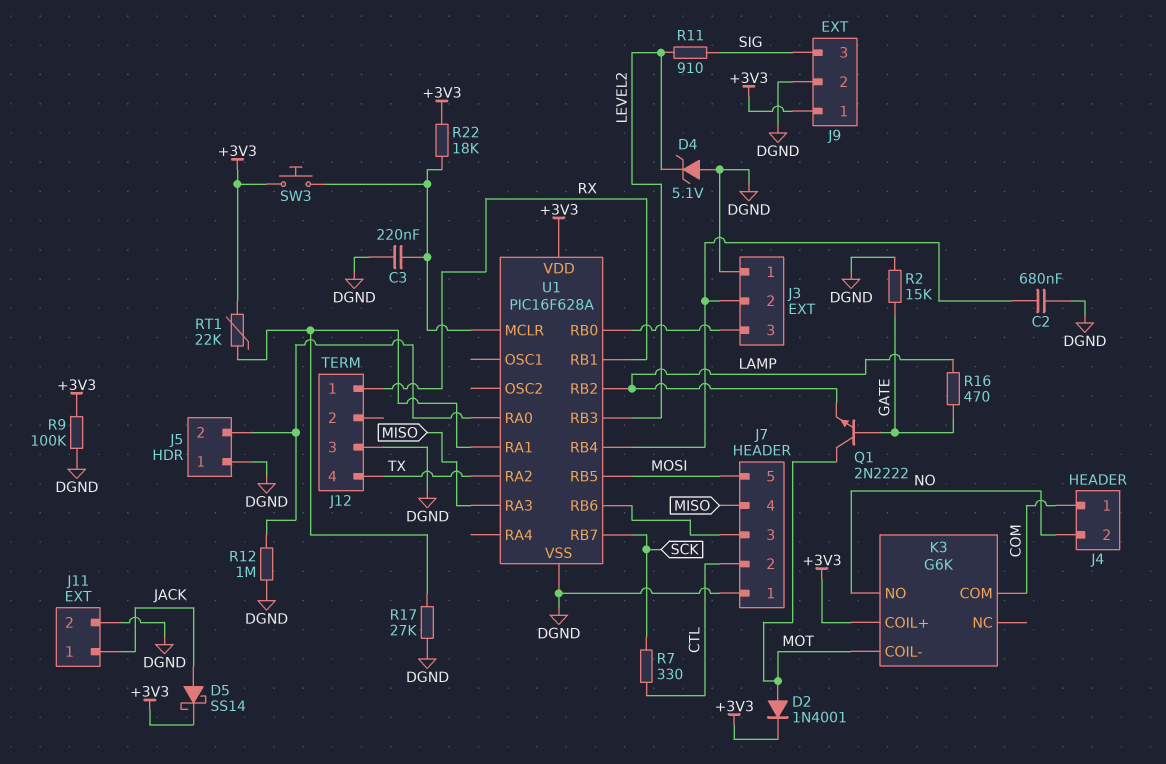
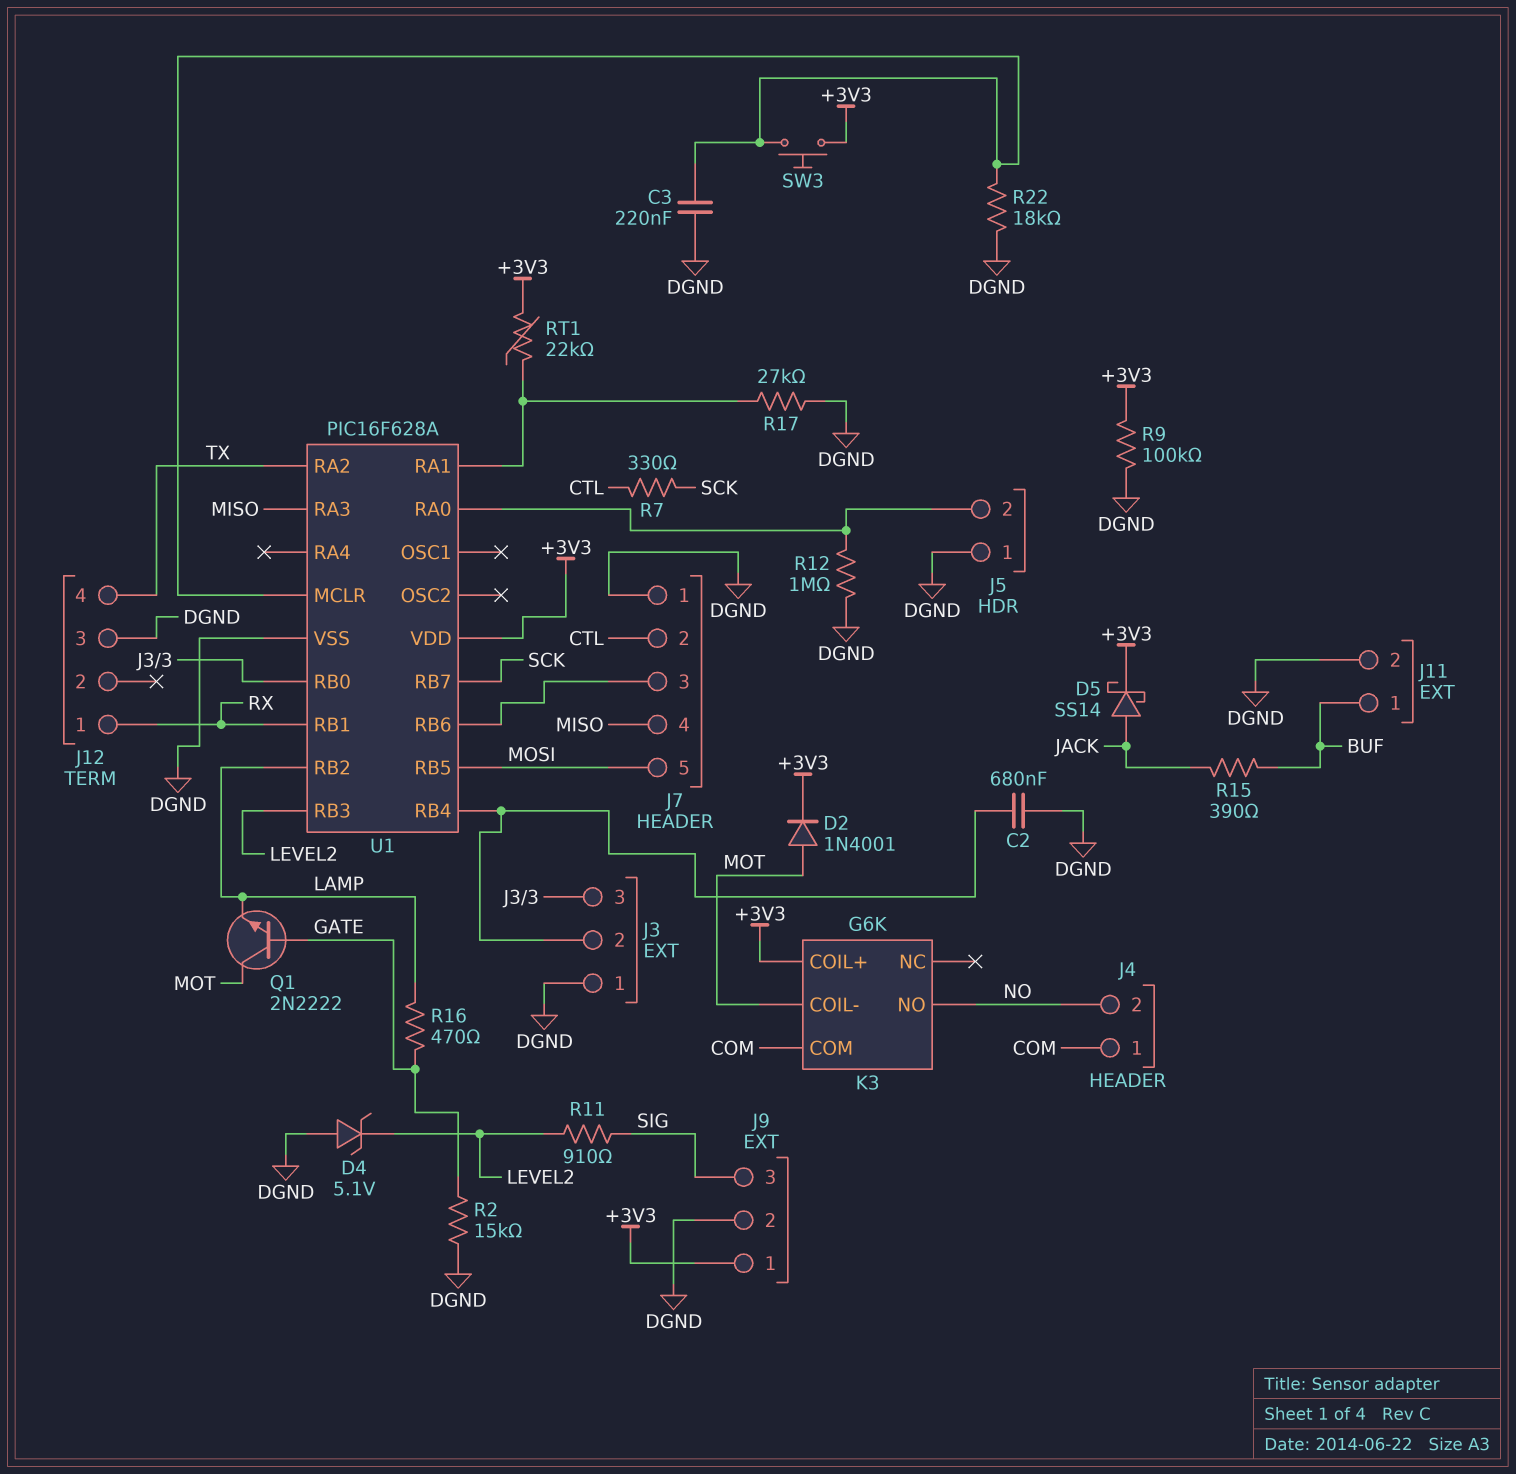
J11 pin 1: JACK -> BUF
R15: none -> 390 (BUF, JACK)
R22: 18k (+3V3, U1/MCLR) -> 18k (DGND, U1/MCLR)

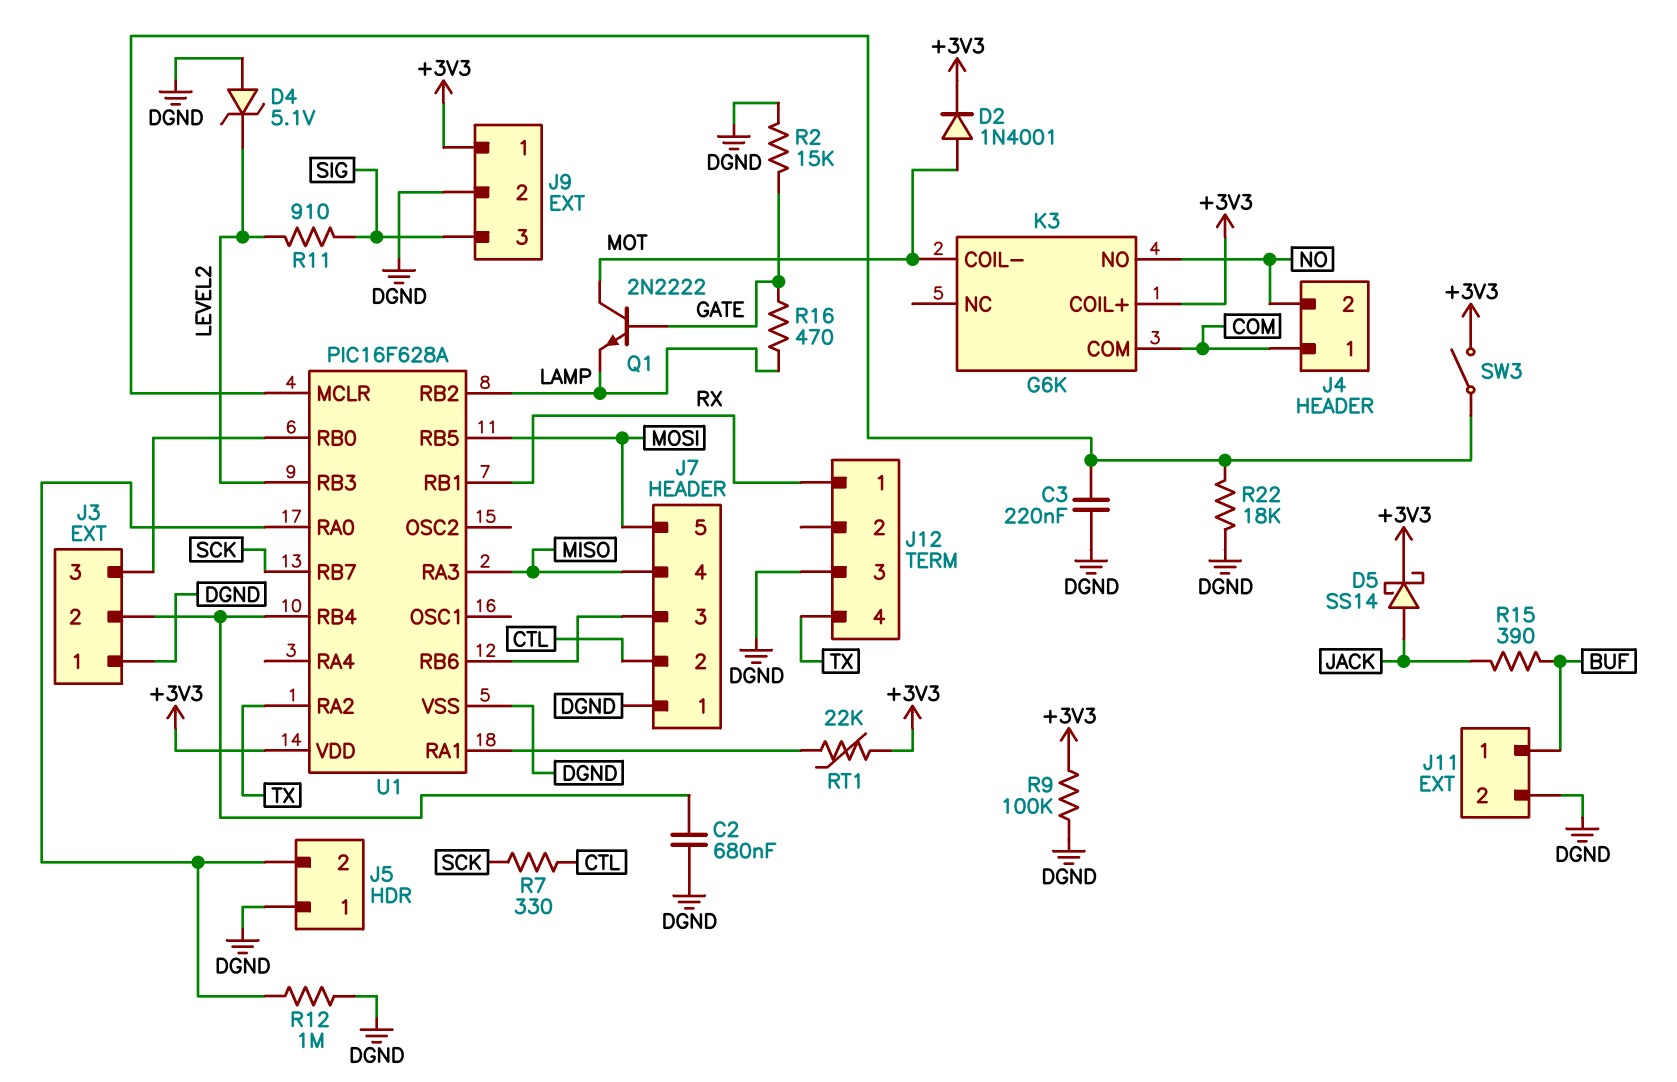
R17: 27k (DGND, U1/RA1) -> none
SW3: button (+3V3, U1/MCLR) -> switch (+3V3, U1/MCLR)

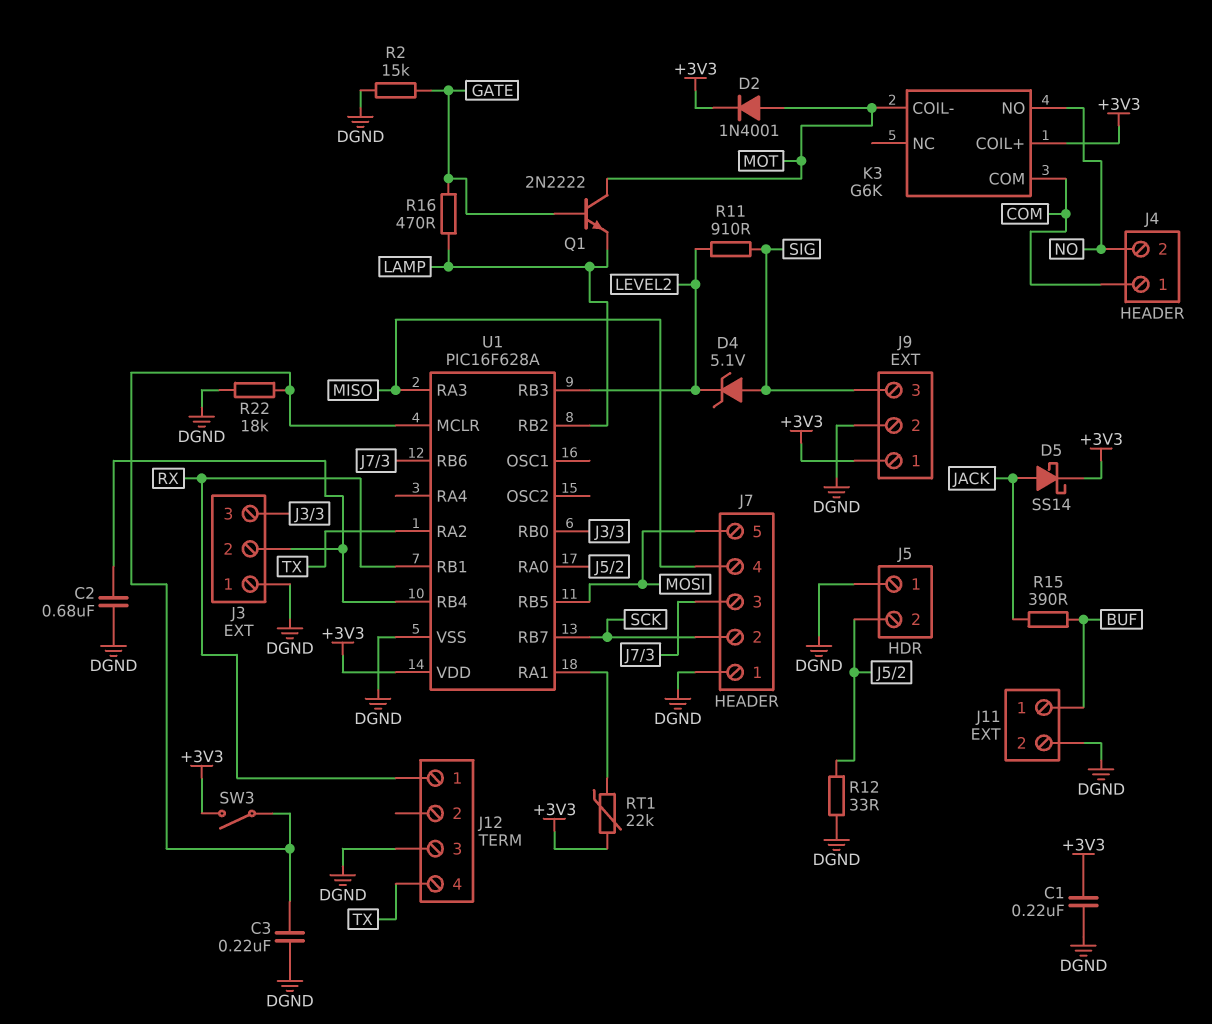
C1: none -> 220nF (+3V3, DGND)
D4: zener 5.1V (A DGND, K LEVEL2) -> zener 5.1V (A SIG, K LEVEL2)
J7 pin 2: CTL -> SCK
R7: 330 (CTL, SCK) -> none
R9: 100k (+3V3, DGND) -> none
R12: 1M (DGND, J5/2) -> 33 (DGND, J5/2)

